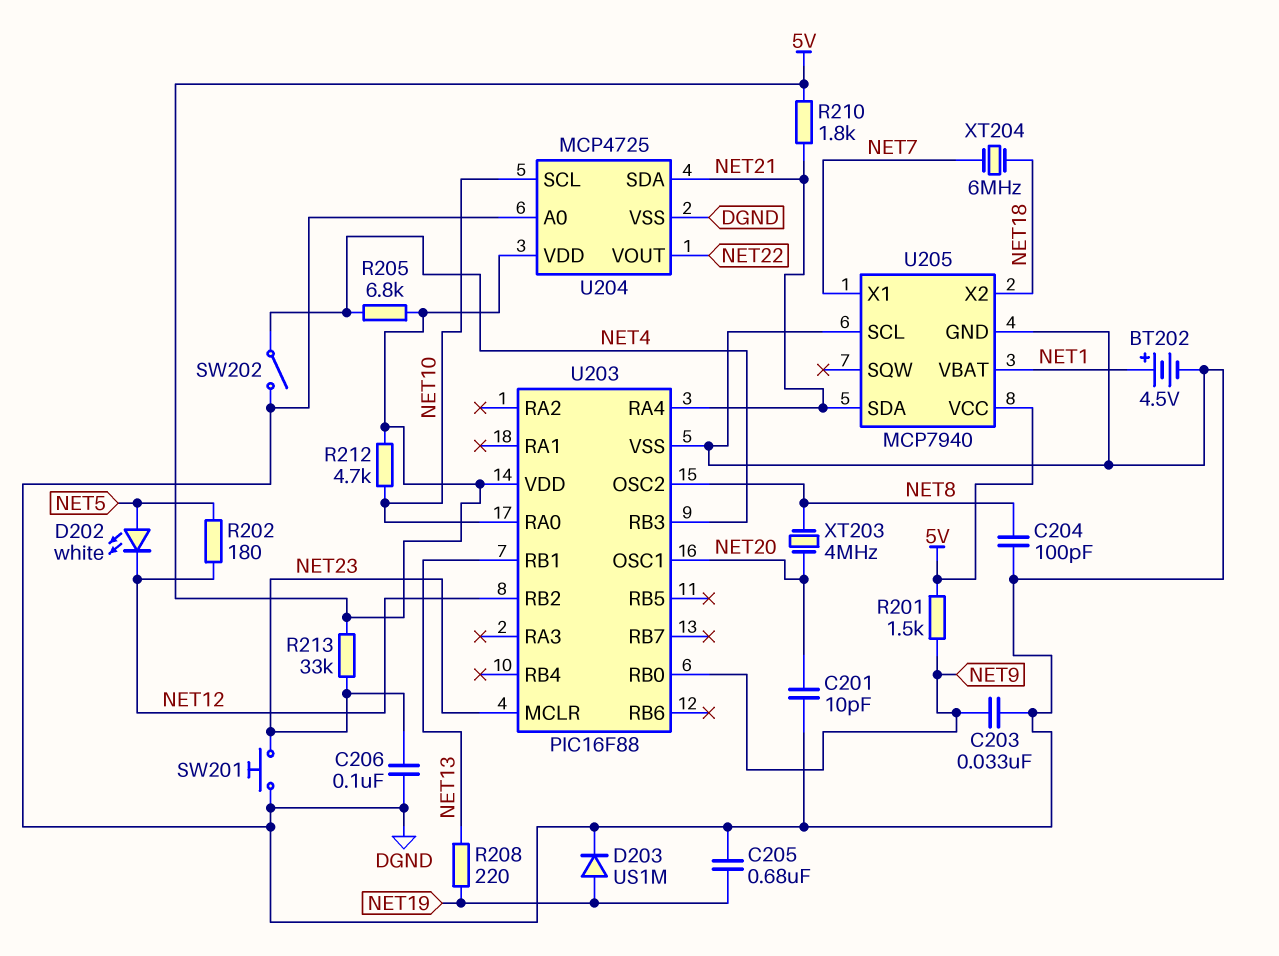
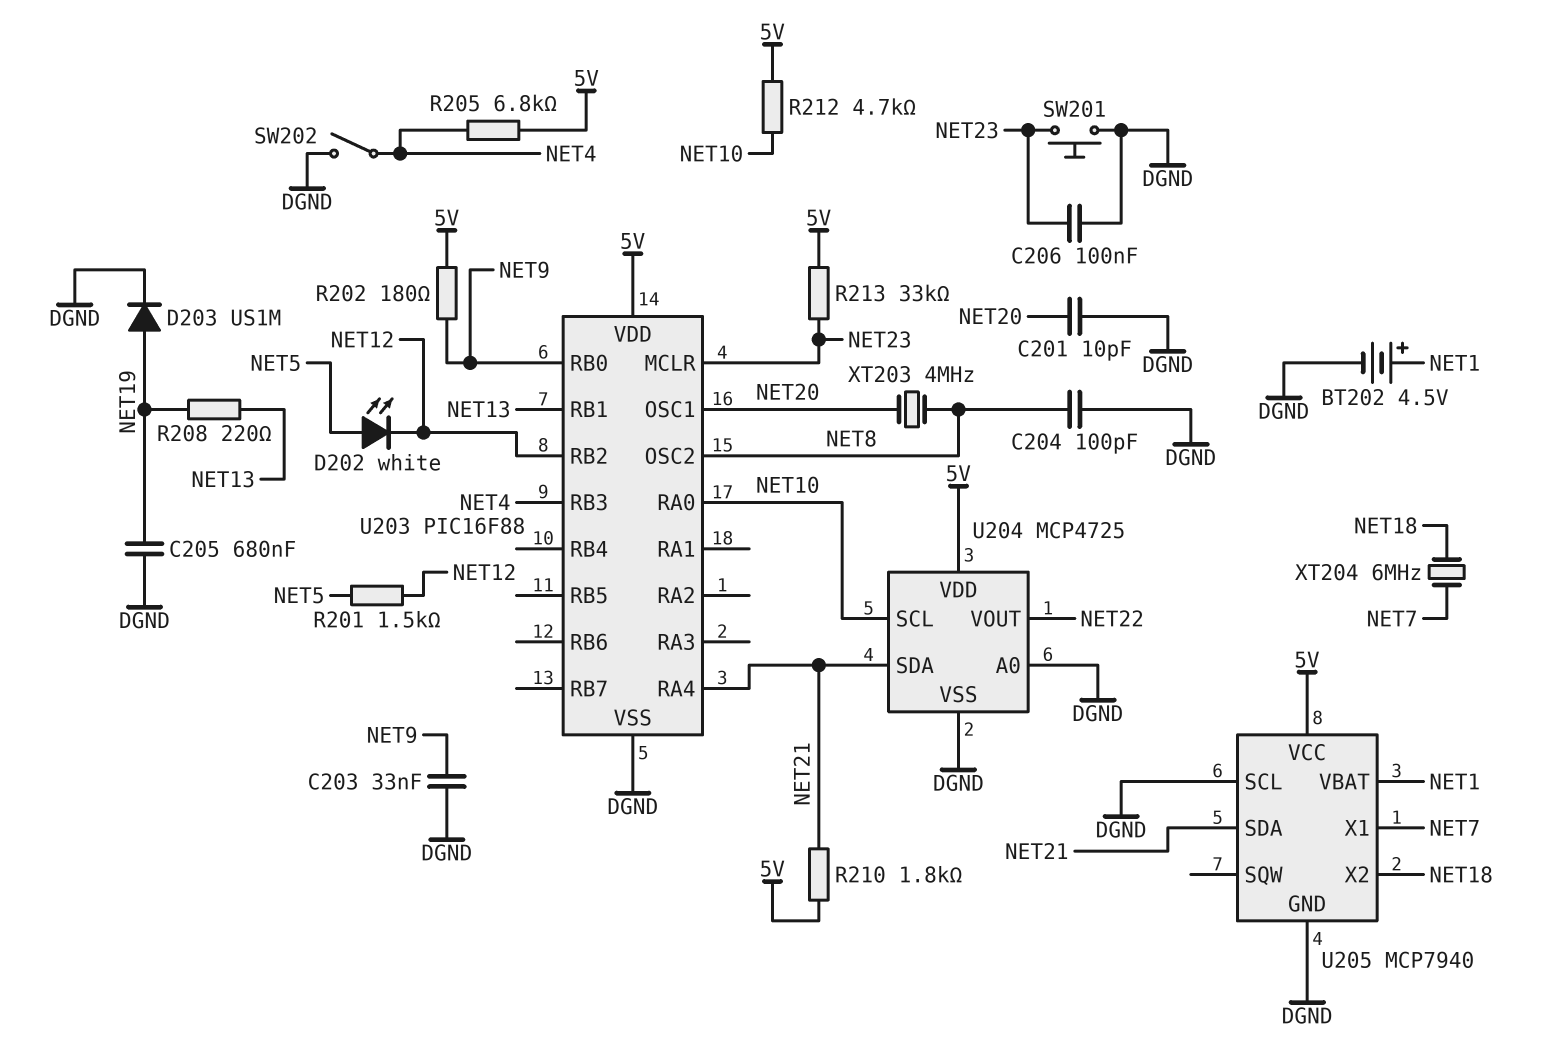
R201: 1.5k (5V, NET9) -> 1.5k (NET5, NET12)
R202: 180 (NET5, NET12) -> 180 (5V, NET9)

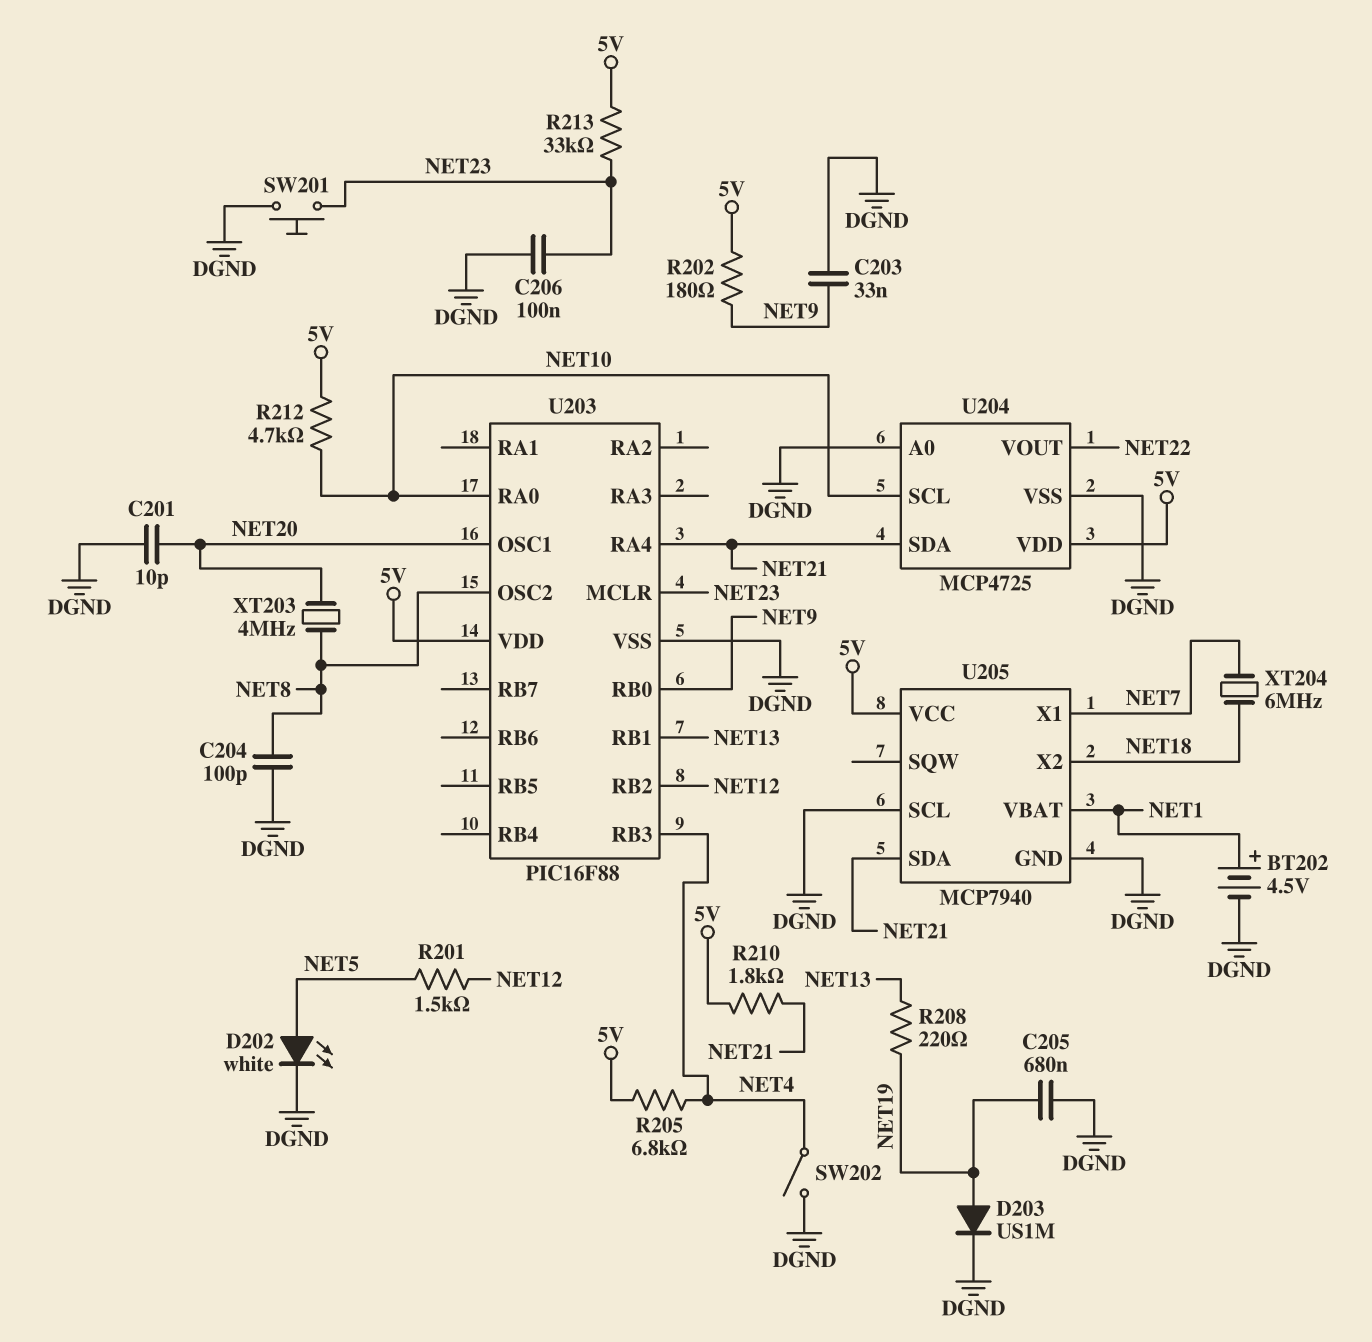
D202: LED white (A NET5, K NET12) -> LED white (A NET5, K DGND)

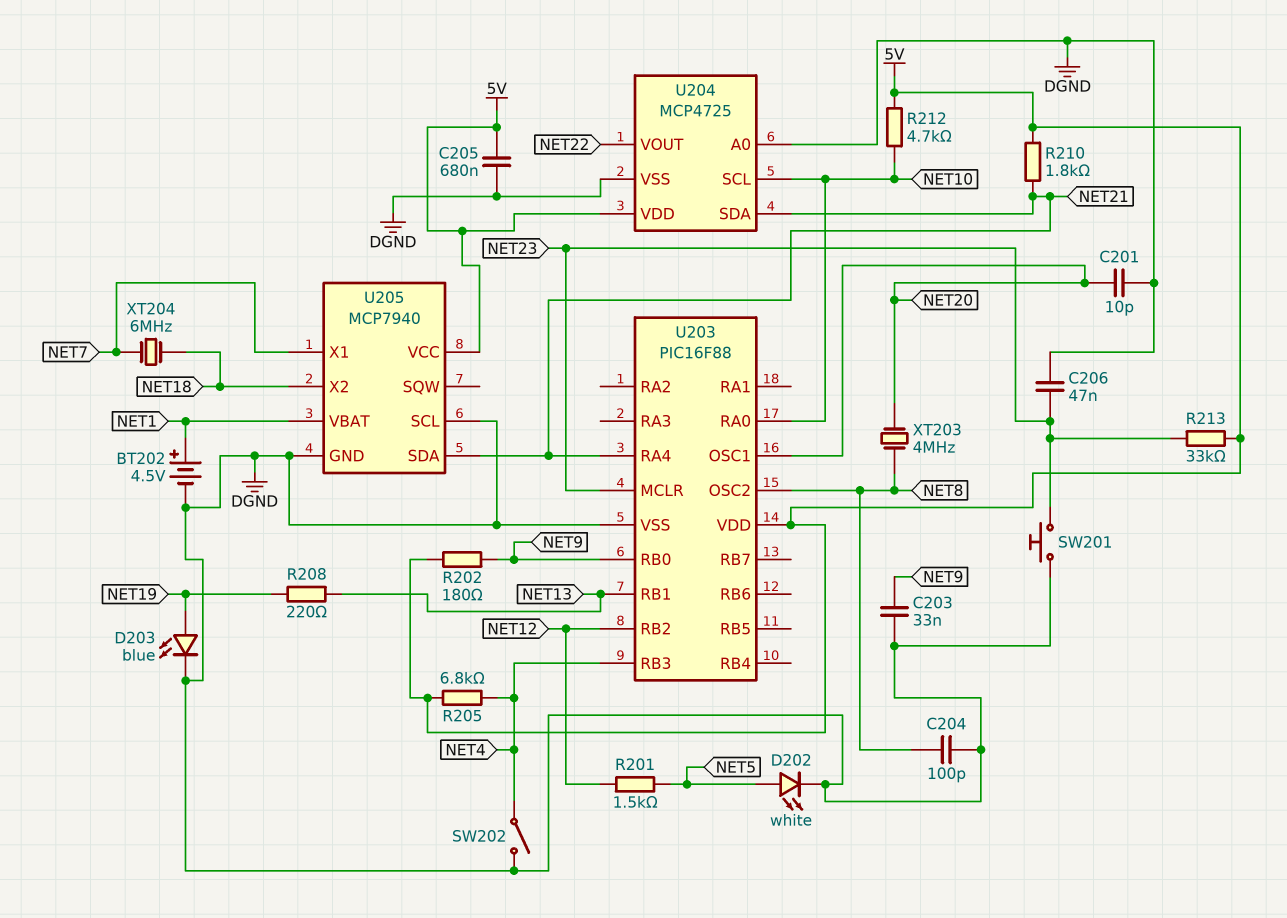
C205: 680nF (DGND, NET19) -> 680nF (5V, DGND)
C206: 100nF (DGND, NET23) -> 47nF (DGND, NET23)
D203: diode US1M (A NET19, K DGND) -> LED blue (A NET19, K DGND)

